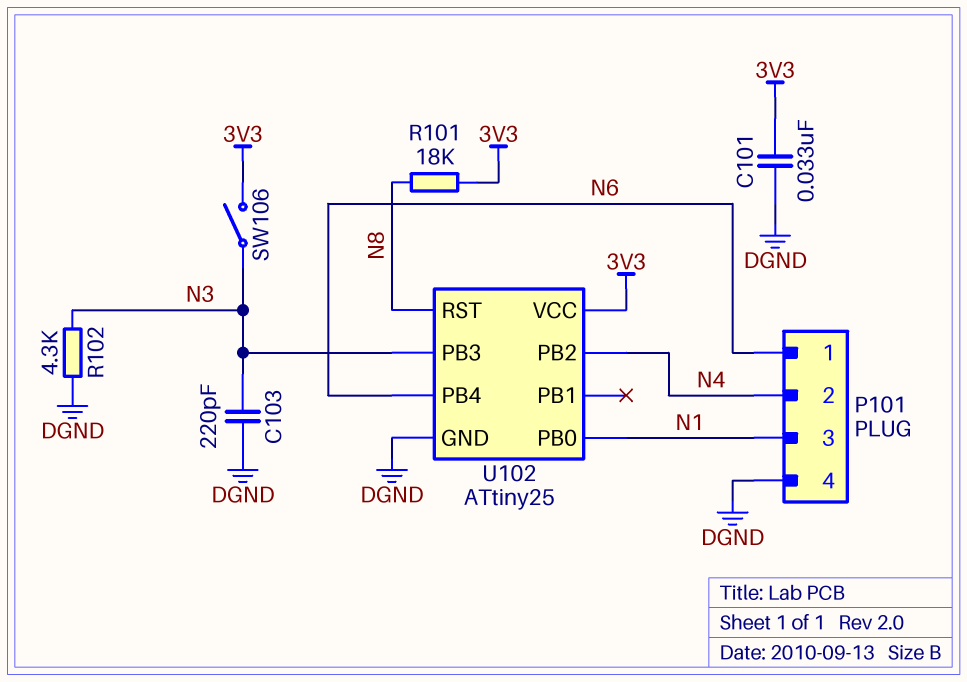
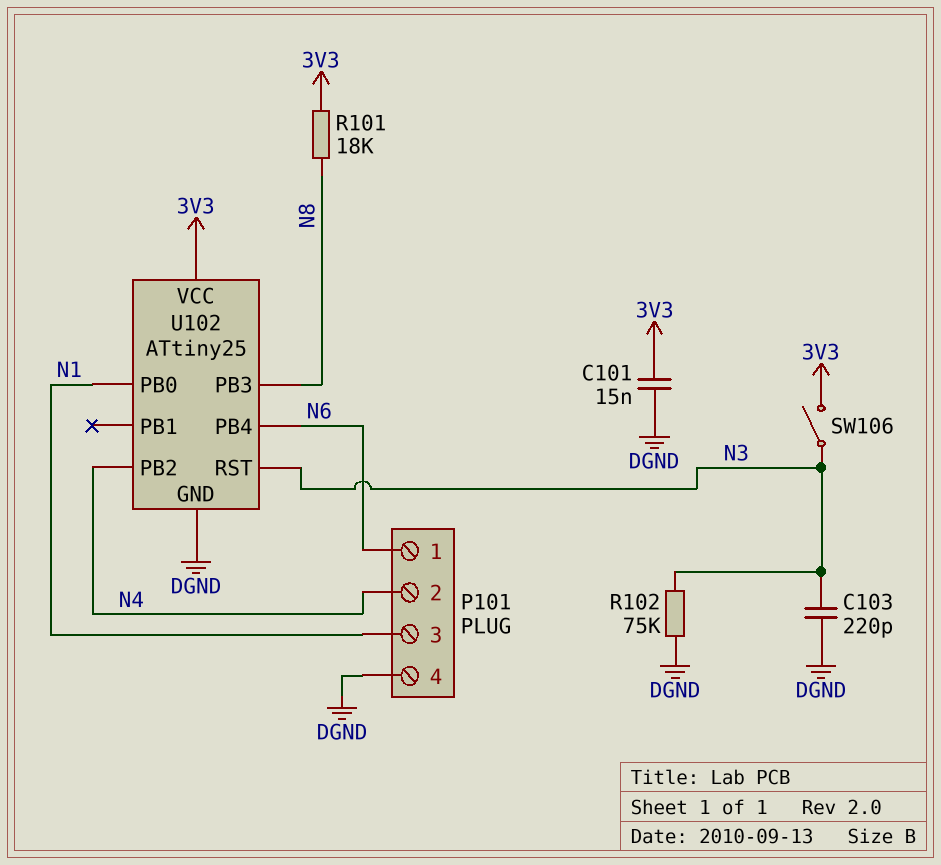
C101: 33nF (3V3, DGND) -> 15nF (3V3, DGND)
R102: 4.3k (DGND, N3) -> 75k (DGND, N3)
U102 pin PB3: N3 -> N8
U102 pin RST: N8 -> N3

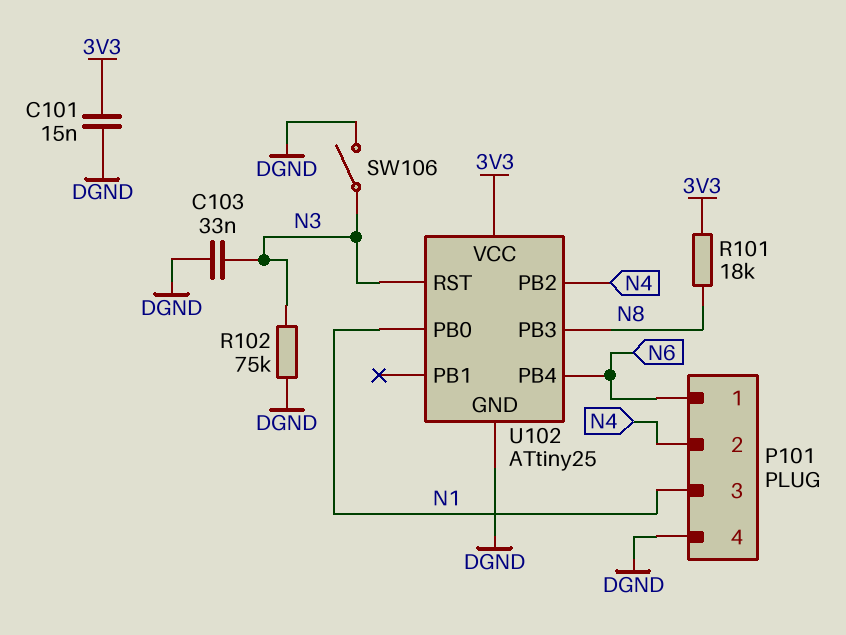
C103: 220pF (DGND, N3) -> 33nF (DGND, N3)
SW106: switch (3V3, N3) -> switch (DGND, N3)

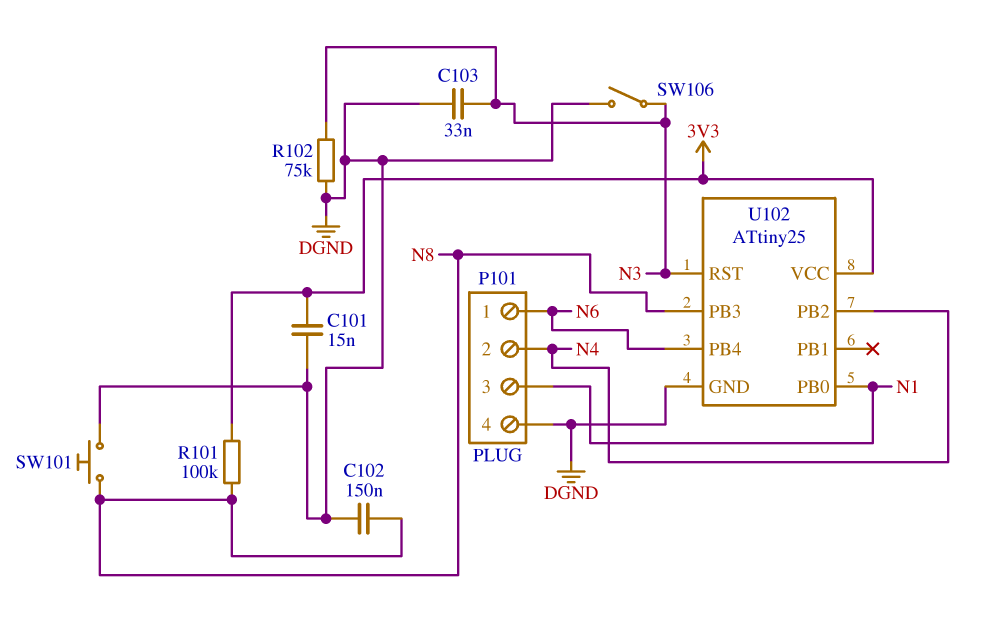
C102: none -> 150nF (DGND, N8)
R101: 18k (3V3, N8) -> 100k (3V3, N8)
SW101: none -> button (DGND, N8)

